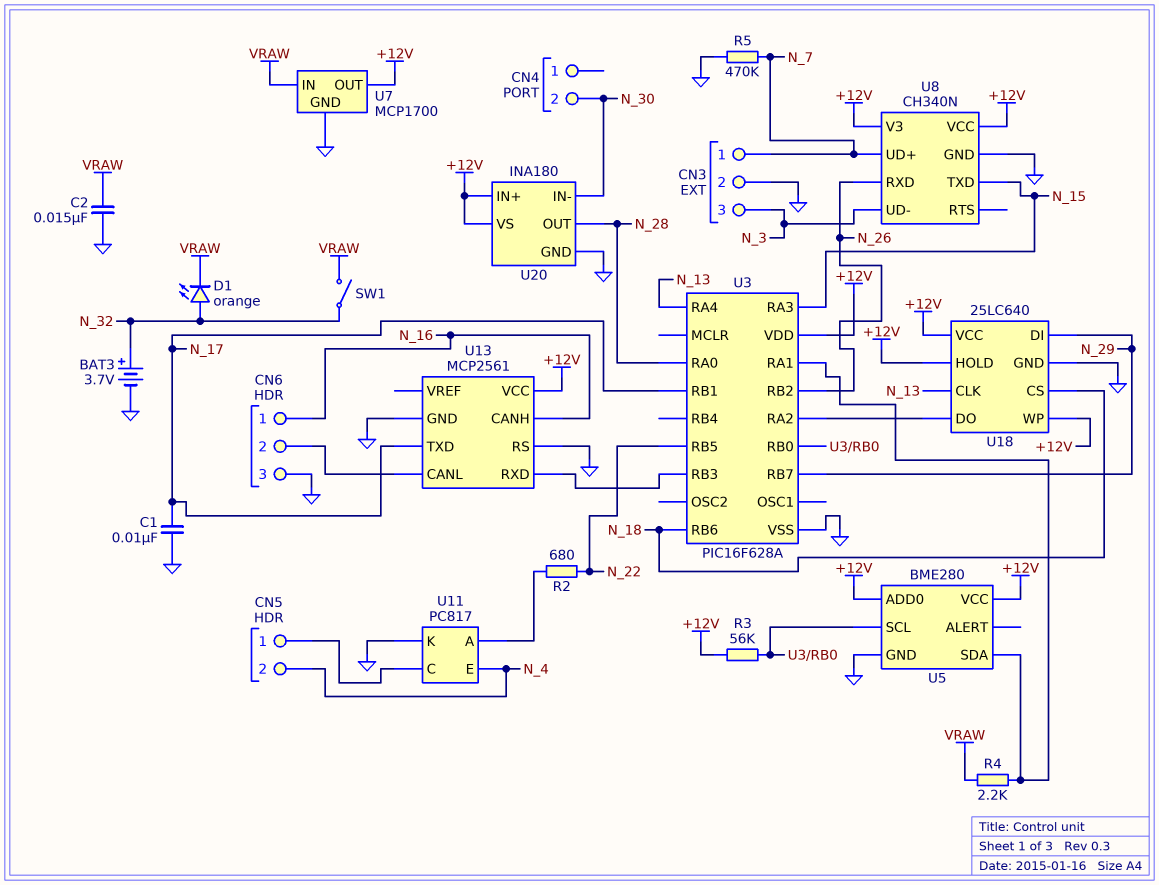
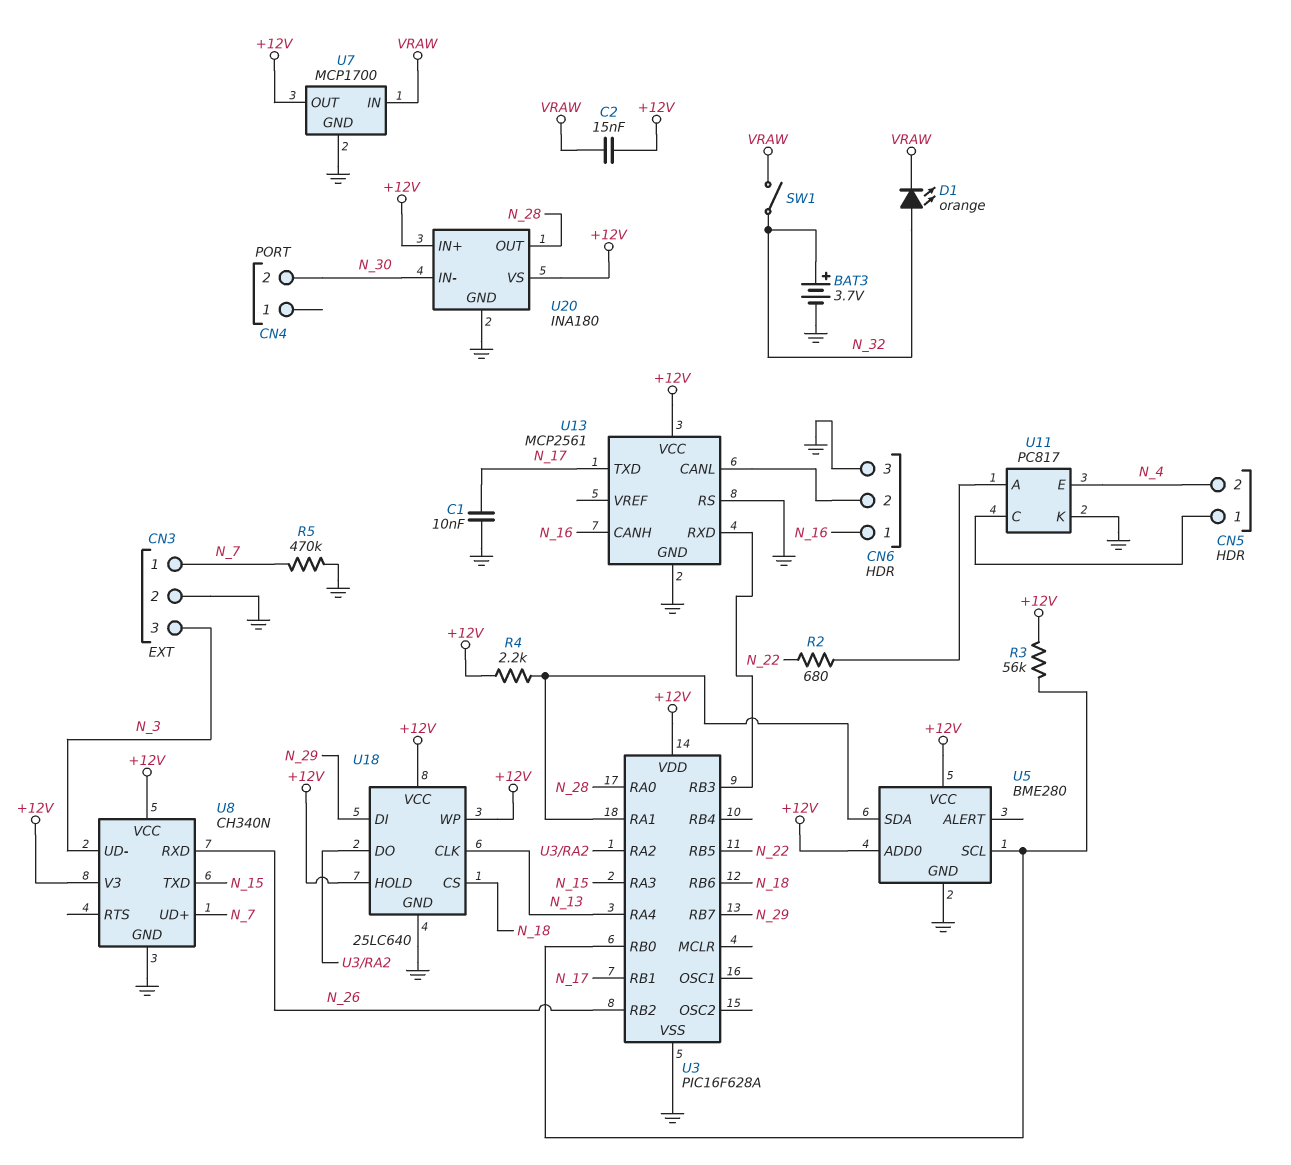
C2: 15nF (GND, VRAW) -> 15nF (+12V, VRAW)
R4: 2.2k (U3/RA1, VRAW) -> 2.2k (+12V, U3/RA1)

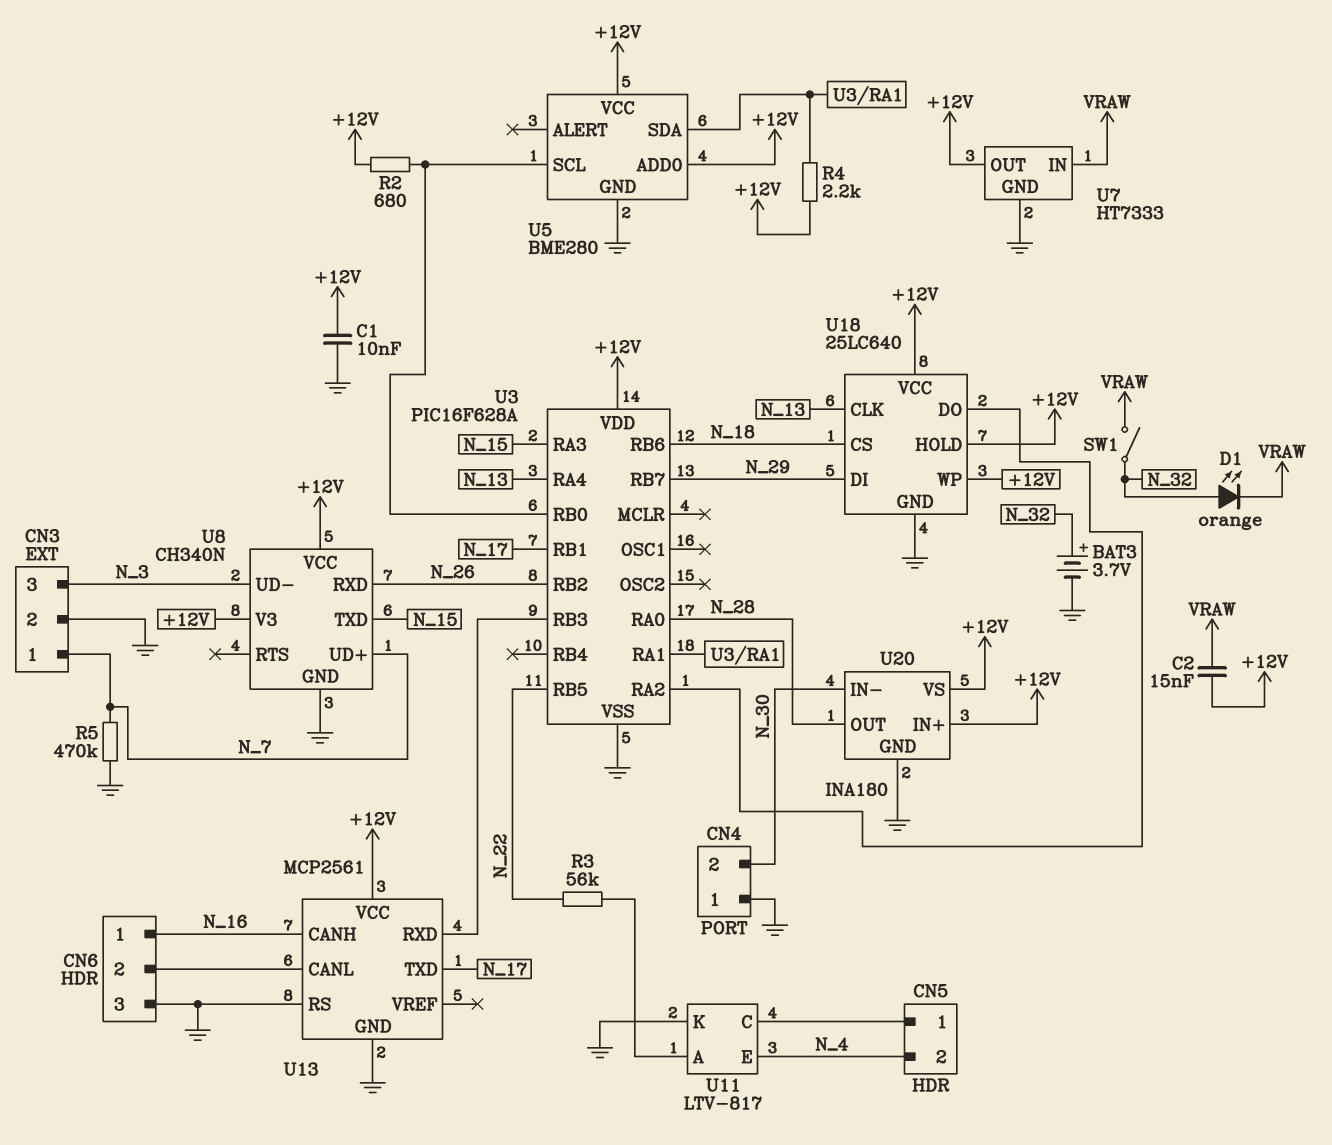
C1: 10nF (GND, N_17) -> 10nF (+12V, GND)
CN4 pin 1: none -> GND
R2: 680 (N_22, U11/A) -> 680 (+12V, U3/RB0)
R3: 56k (+12V, U3/RB0) -> 56k (N_22, U11/A)
U7: MCP1700 -> HT7333
U11: PC817 -> LTV-817

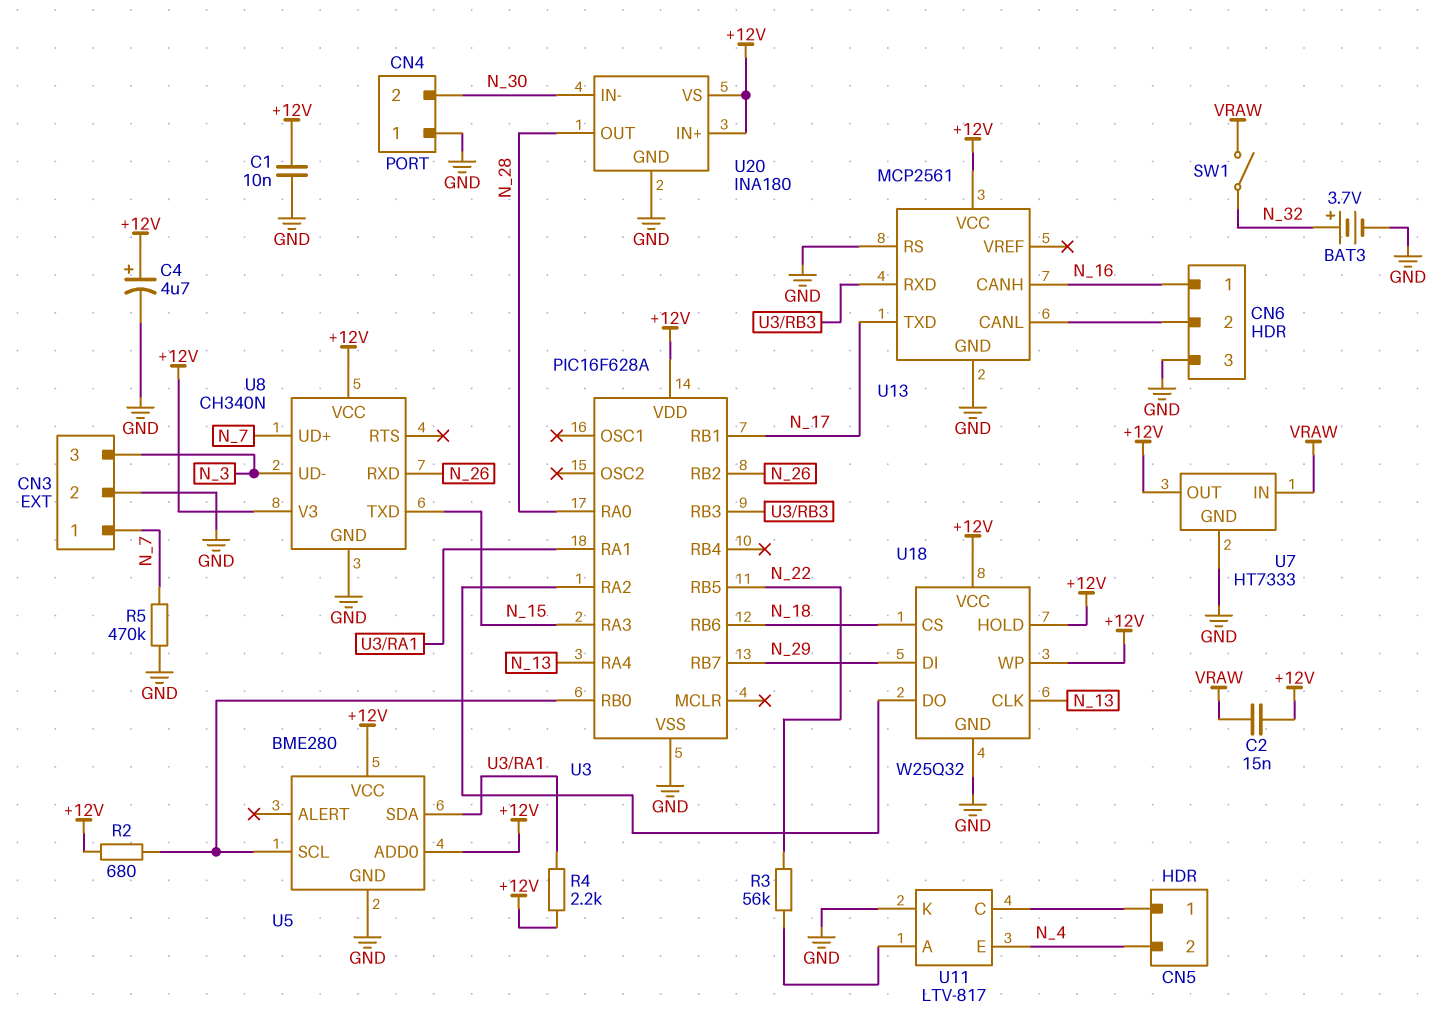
C4: none -> 4.7uF (plus +12V, minus GND)
D1: LED orange (A N_32, K VRAW) -> none
U18: 25LC640 -> W25Q32

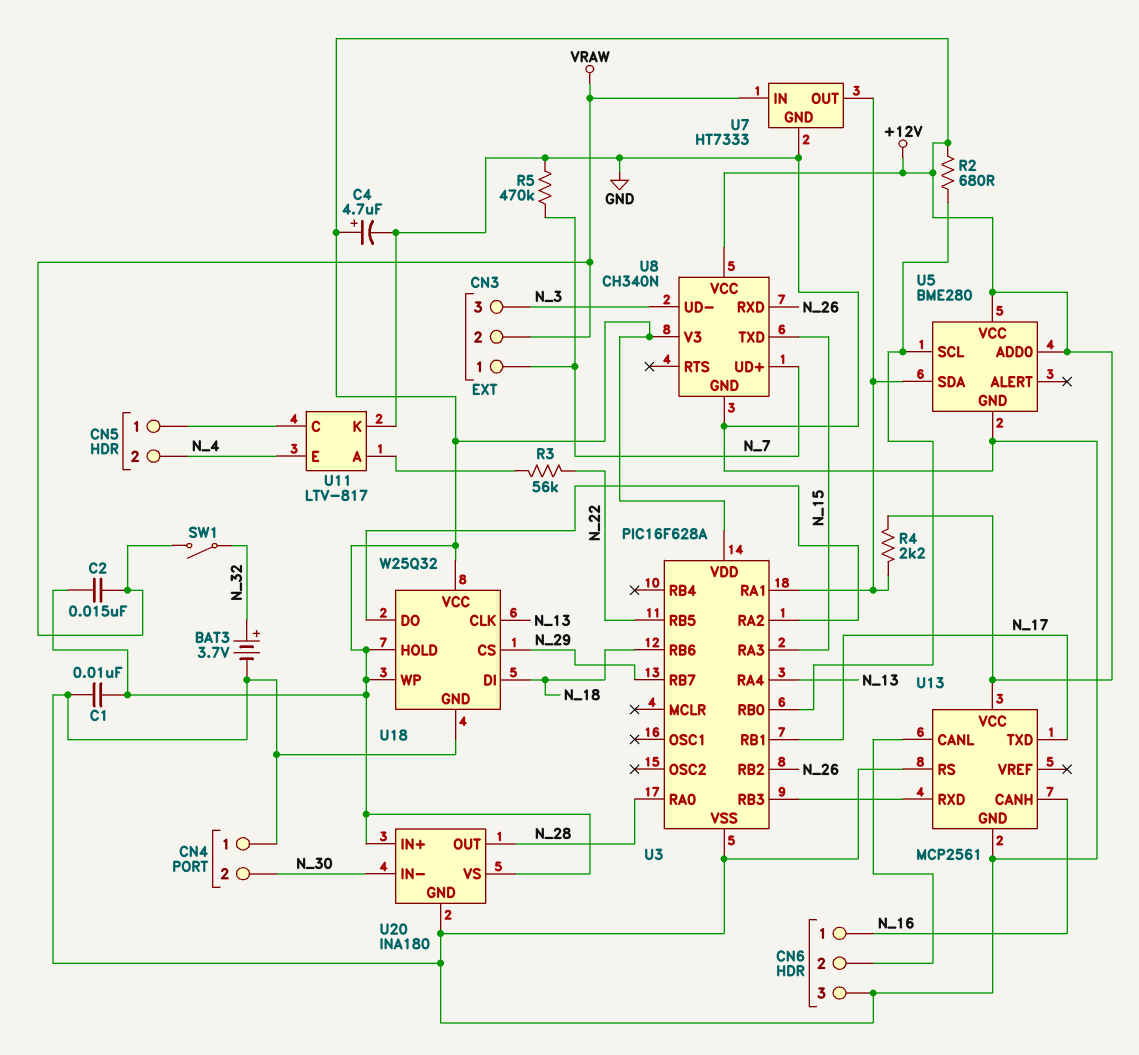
CN3 pin 2: GND -> VRAW
U7 pin OUT: +12V -> U3/RA1
U18 pin CS: N_18 -> N_29
U18 pin DI: N_29 -> N_18

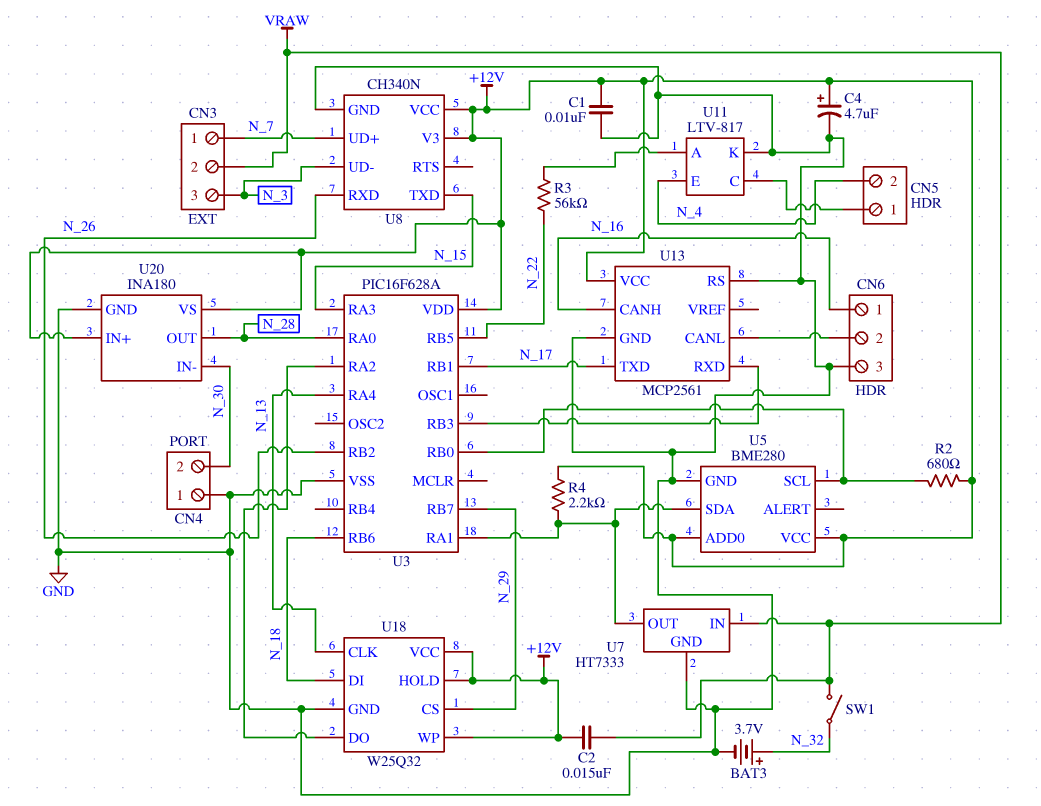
R5: 470k (GND, N_7) -> none

